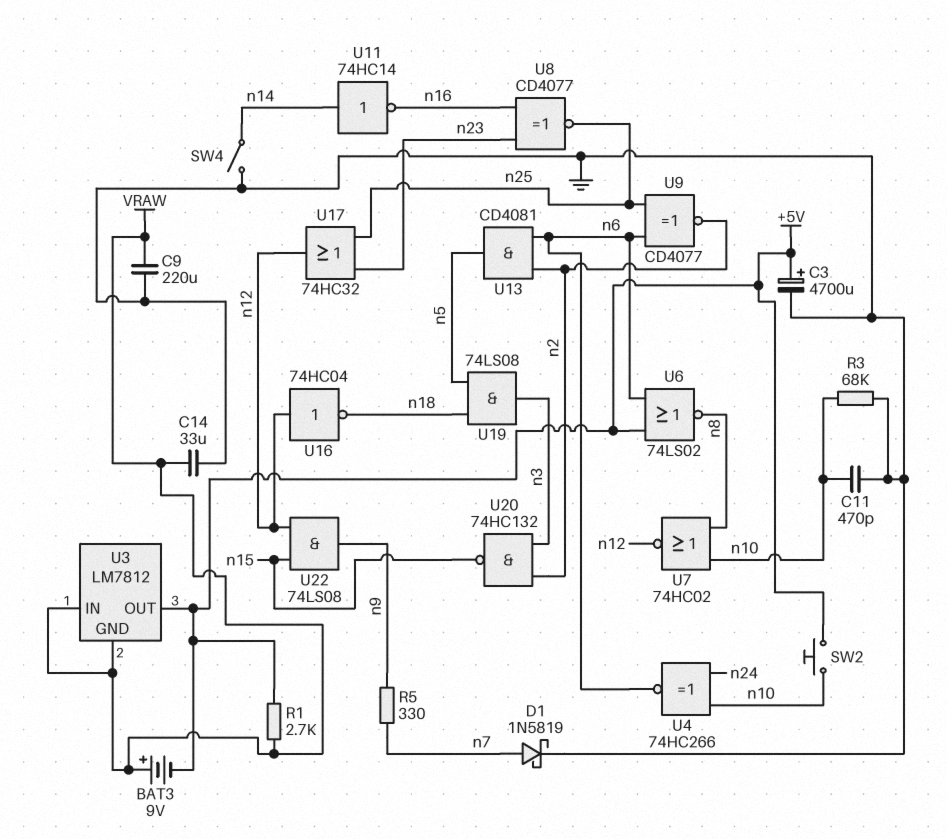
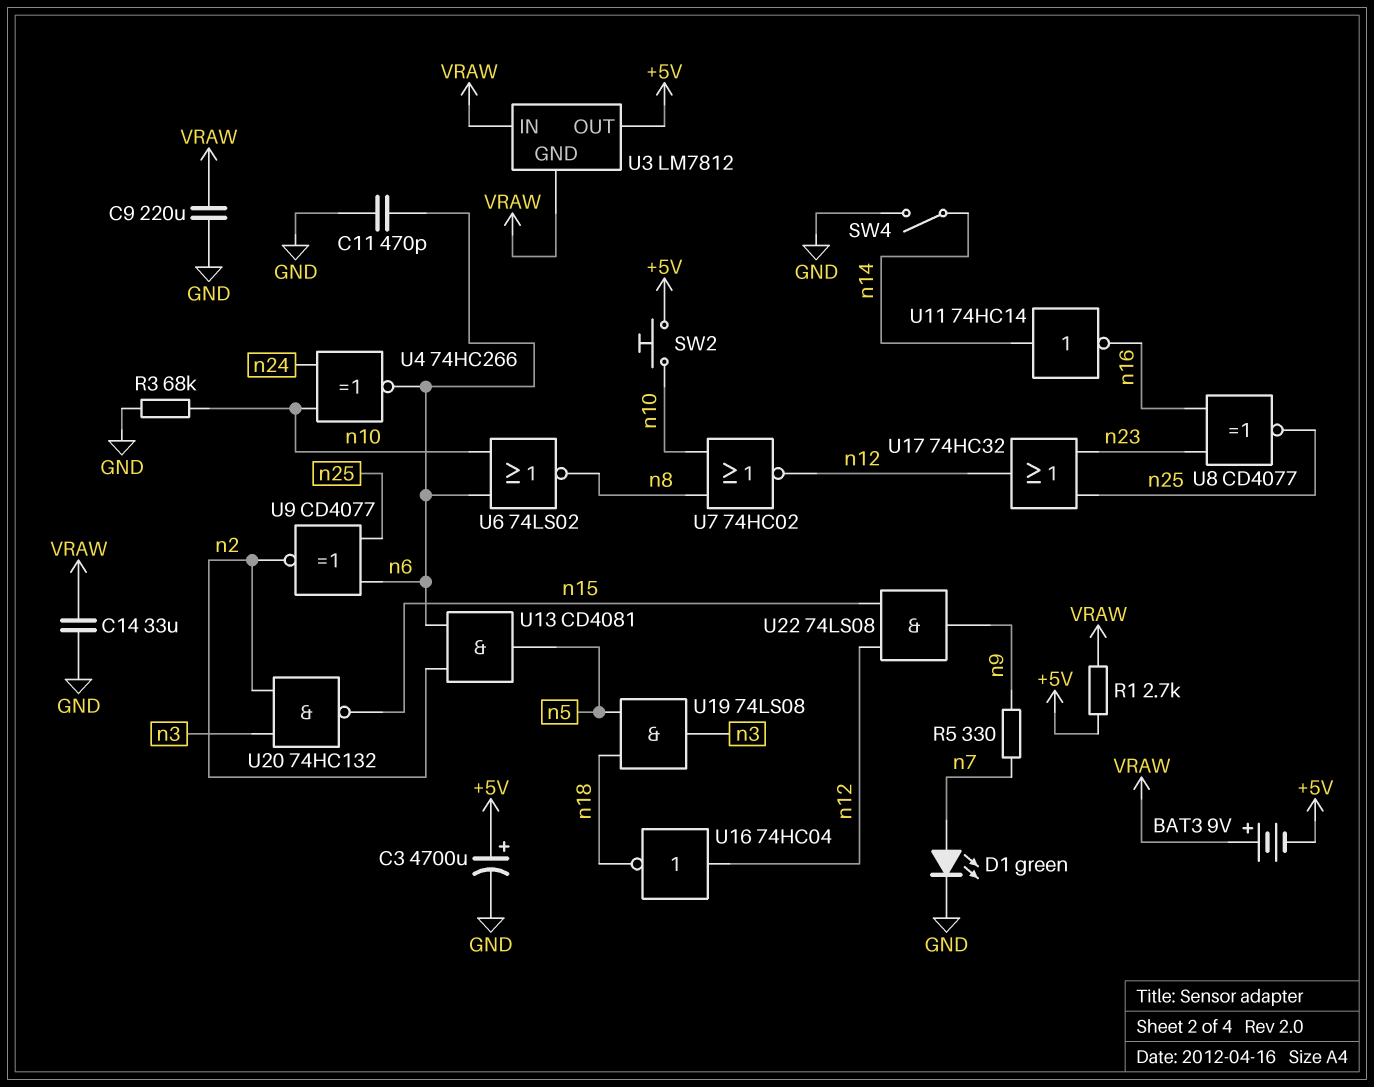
C11: 470pF (GND, n10) -> 470pF (GND, n6)
D1: schottky 1N5819 (A n7, K GND) -> LED green (A n7, K GND)
U6: NOR 74LS02 (in +5V, in n6, out n8) -> NOR 74LS02 (in n6, in n10, out n8)

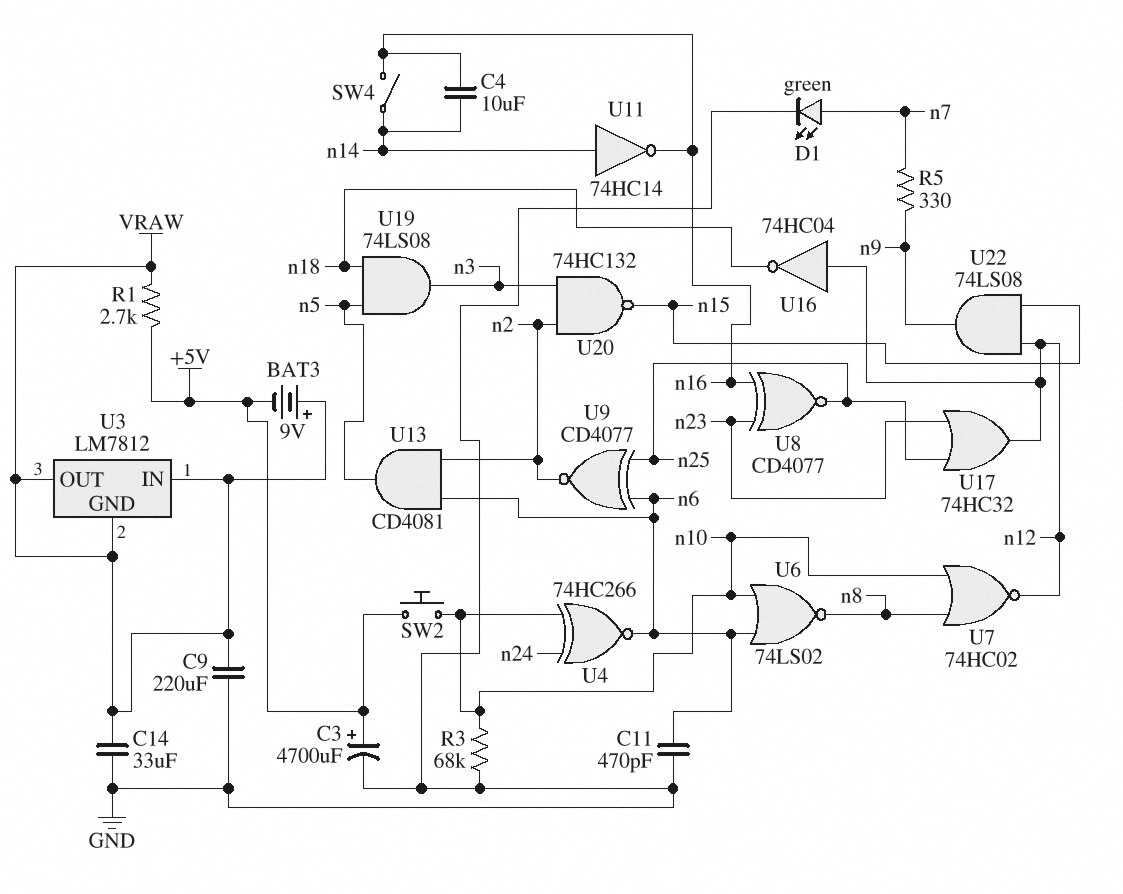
C4: none -> 10uF (n14, n16)
SW4: switch (GND, n14) -> switch (n14, n16)
U3 pin OUT: +5V -> VRAW

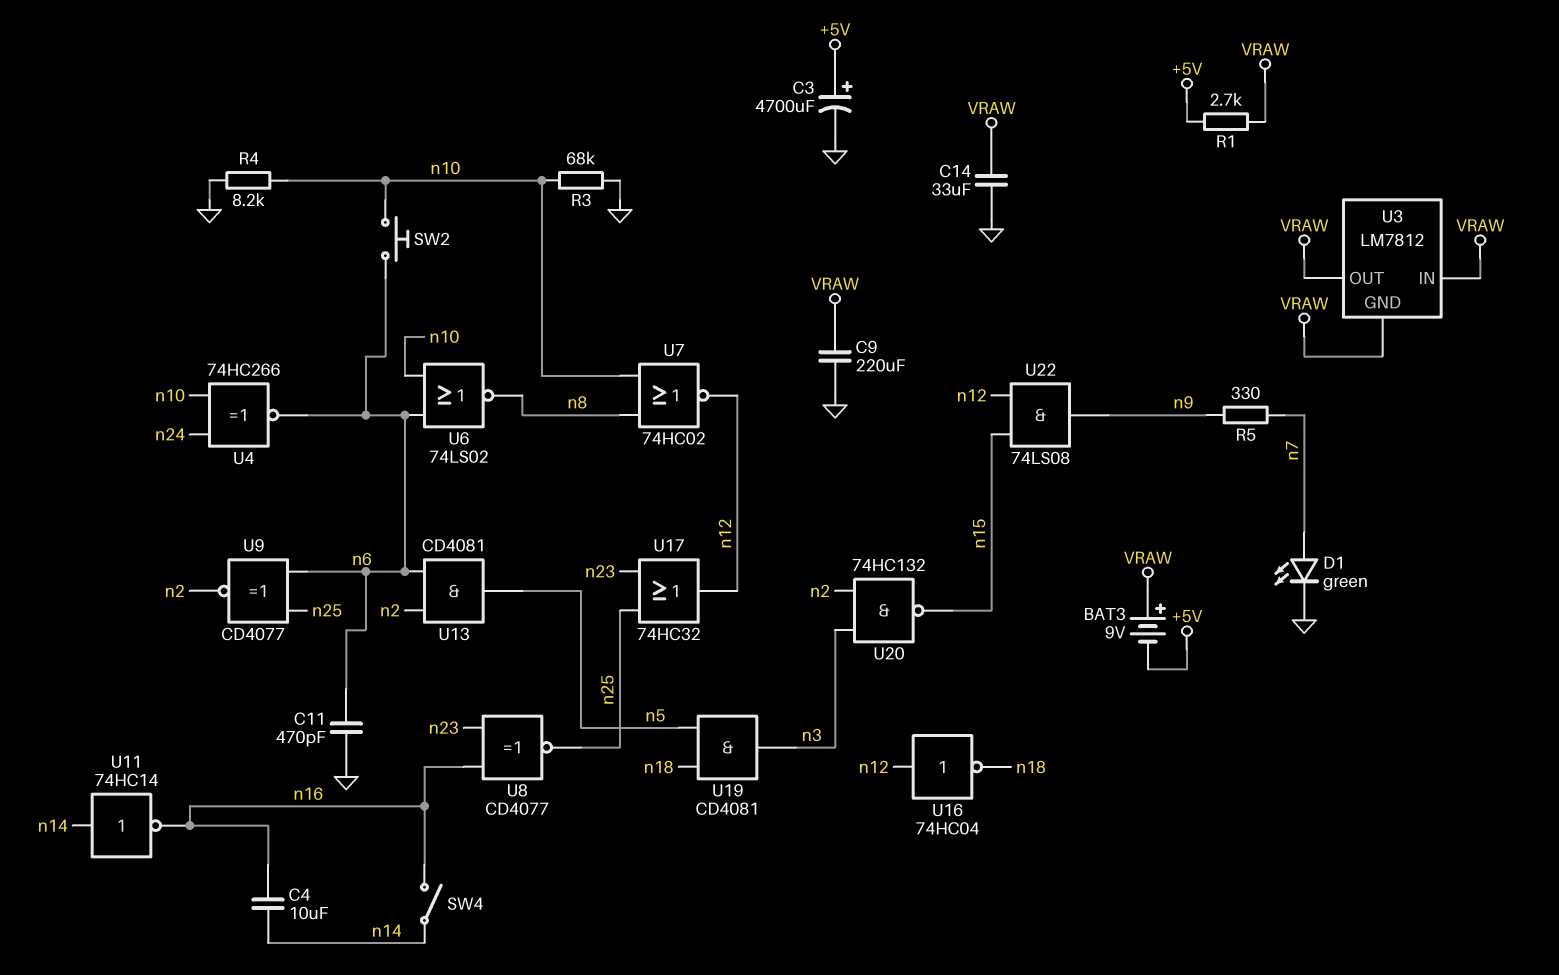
R4: none -> 8.2k (GND, n10)
SW2: button (+5V, n10) -> button (n6, n10)
U19: AND 74LS08 (in n5, in n18, out n3) -> AND CD4081 (in n5, in n18, out n3)

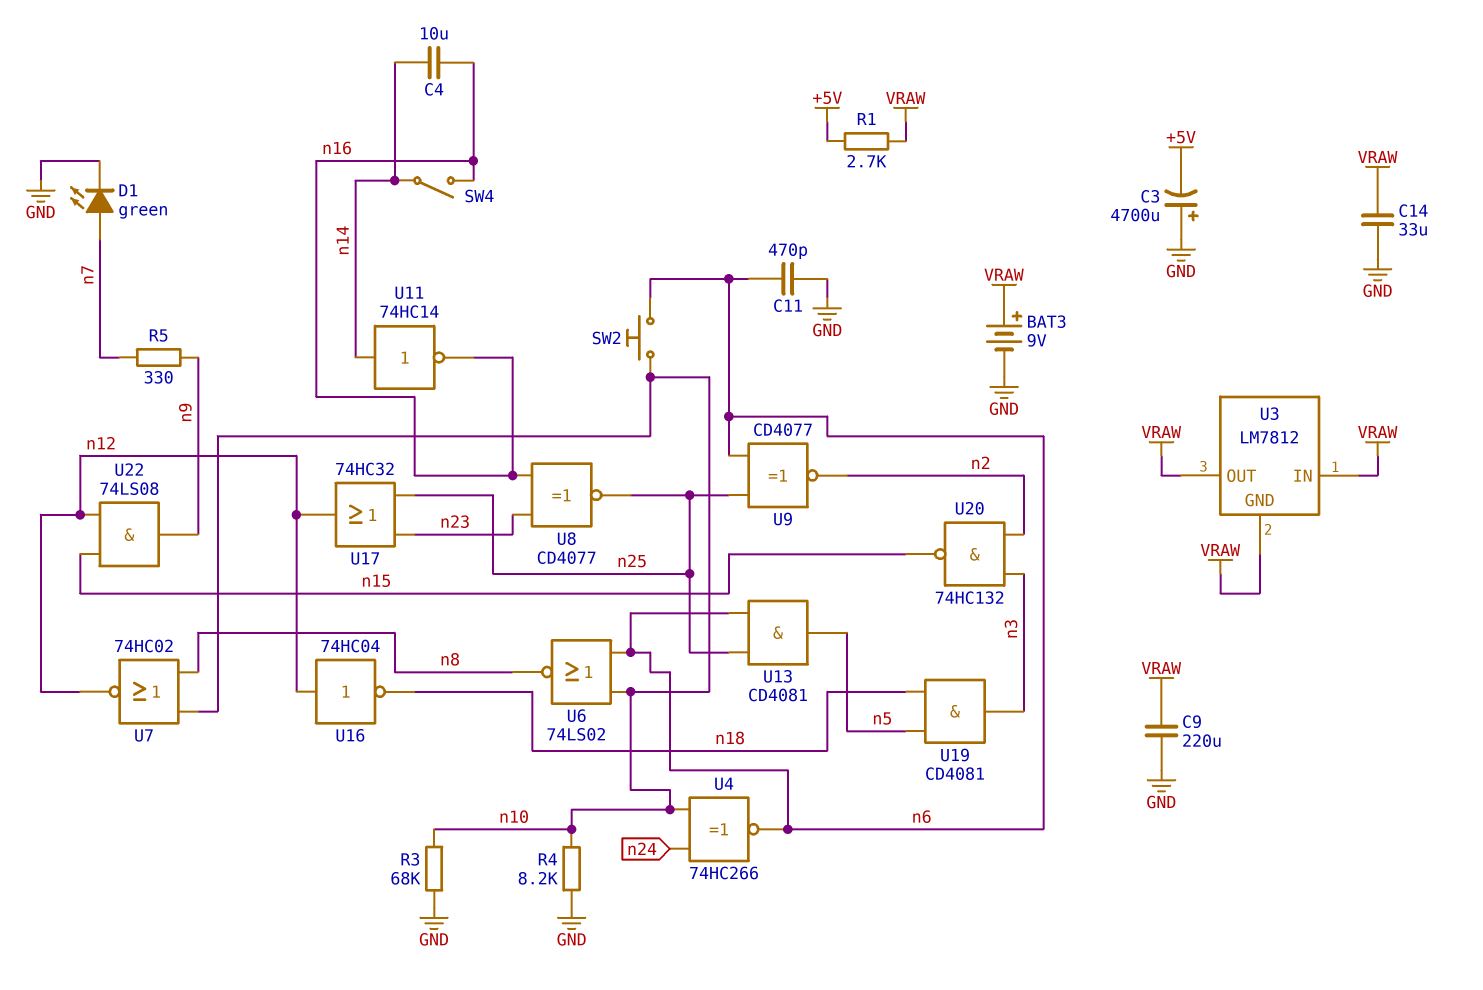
BAT3: 9V (plus VRAW, minus +5V) -> 9V (plus VRAW, minus GND)
C3: 4700uF (plus +5V, minus GND) -> 4700uF (plus GND, minus +5V)
U13: AND CD4081 (in n2, in n6, out n5) -> AND CD4081 (in n6, in n25, out n5)

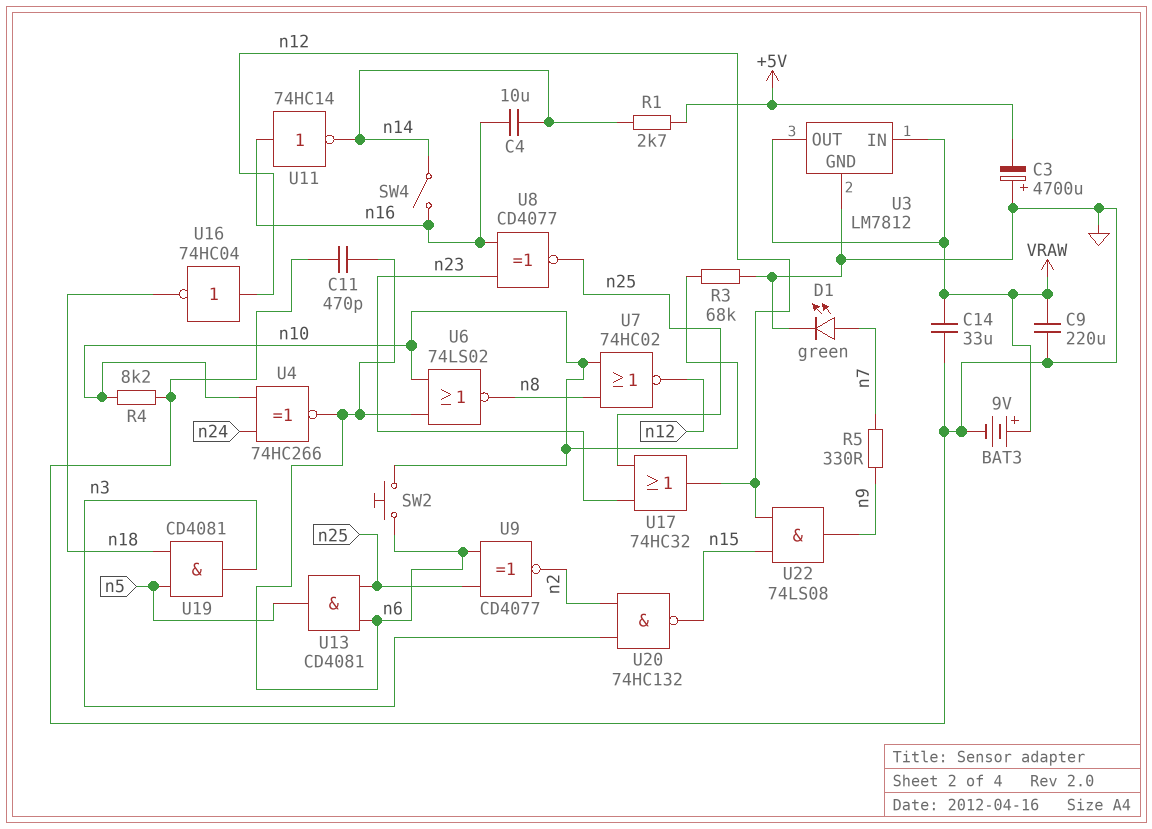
R1: 2.7k (+5V, VRAW) -> 2.7k (+5V, n14)
U3 pin GND: VRAW -> GND
U11: NOT 74HC14 (in n14, out n16) -> NOT 74HC14 (in n16, out n14)

